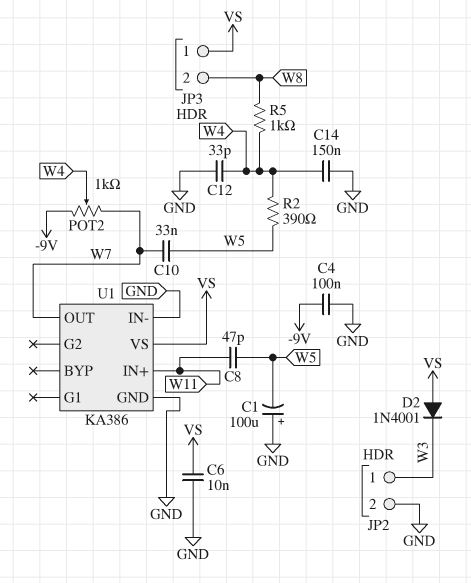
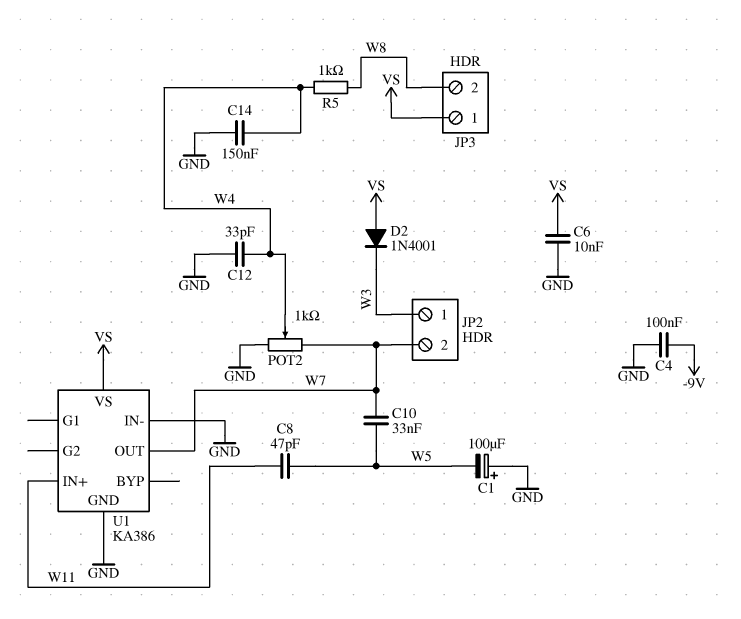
JP2 pin 2: GND -> W7
POT2: 1k (-9V, W7, wiper W4) -> 1k (GND, W7, wiper W4)
R2: 390 (W4, W5) -> none

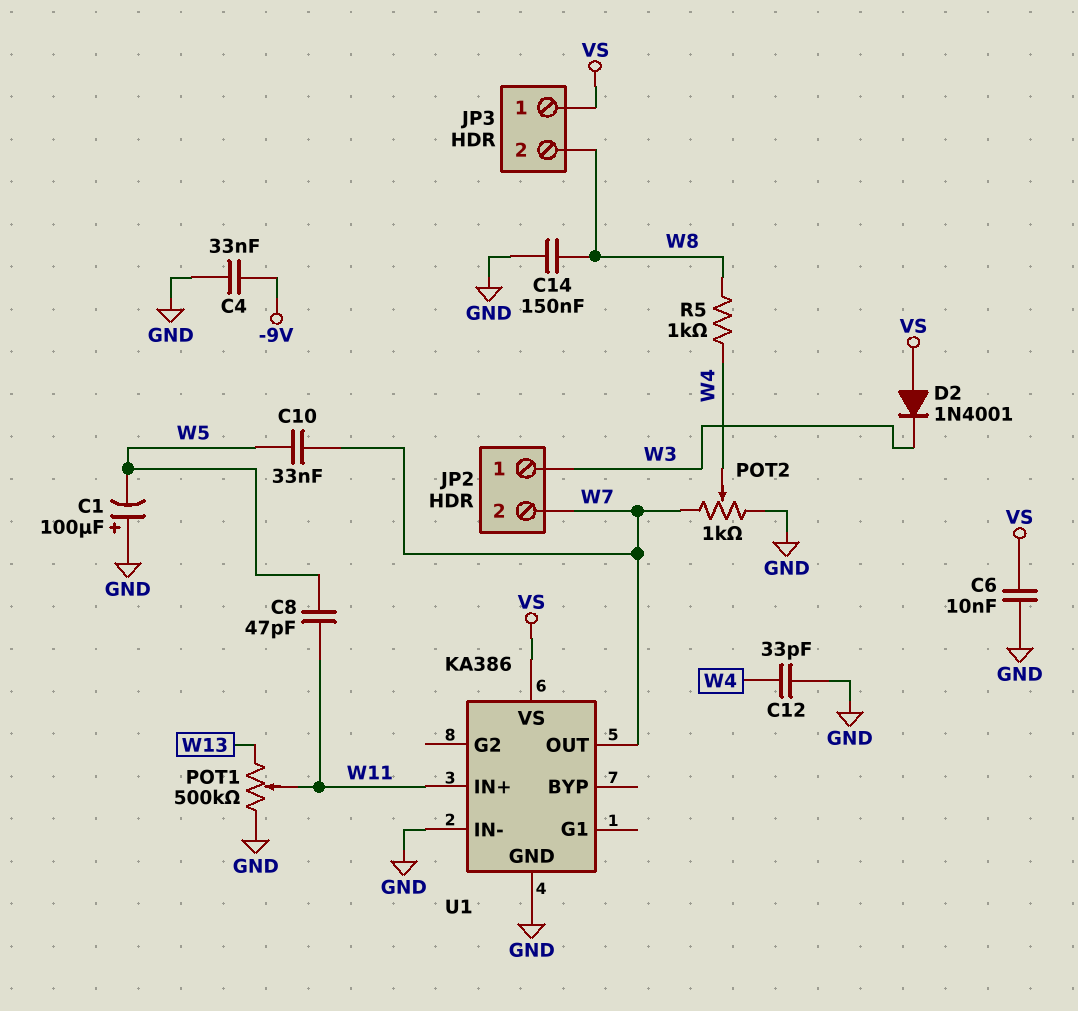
C4: 100nF (-9V, GND) -> 33nF (-9V, GND)
C14: 150nF (GND, W4) -> 150nF (GND, W8)
POT1: none -> 500k (GND, W13, wiper W11)

